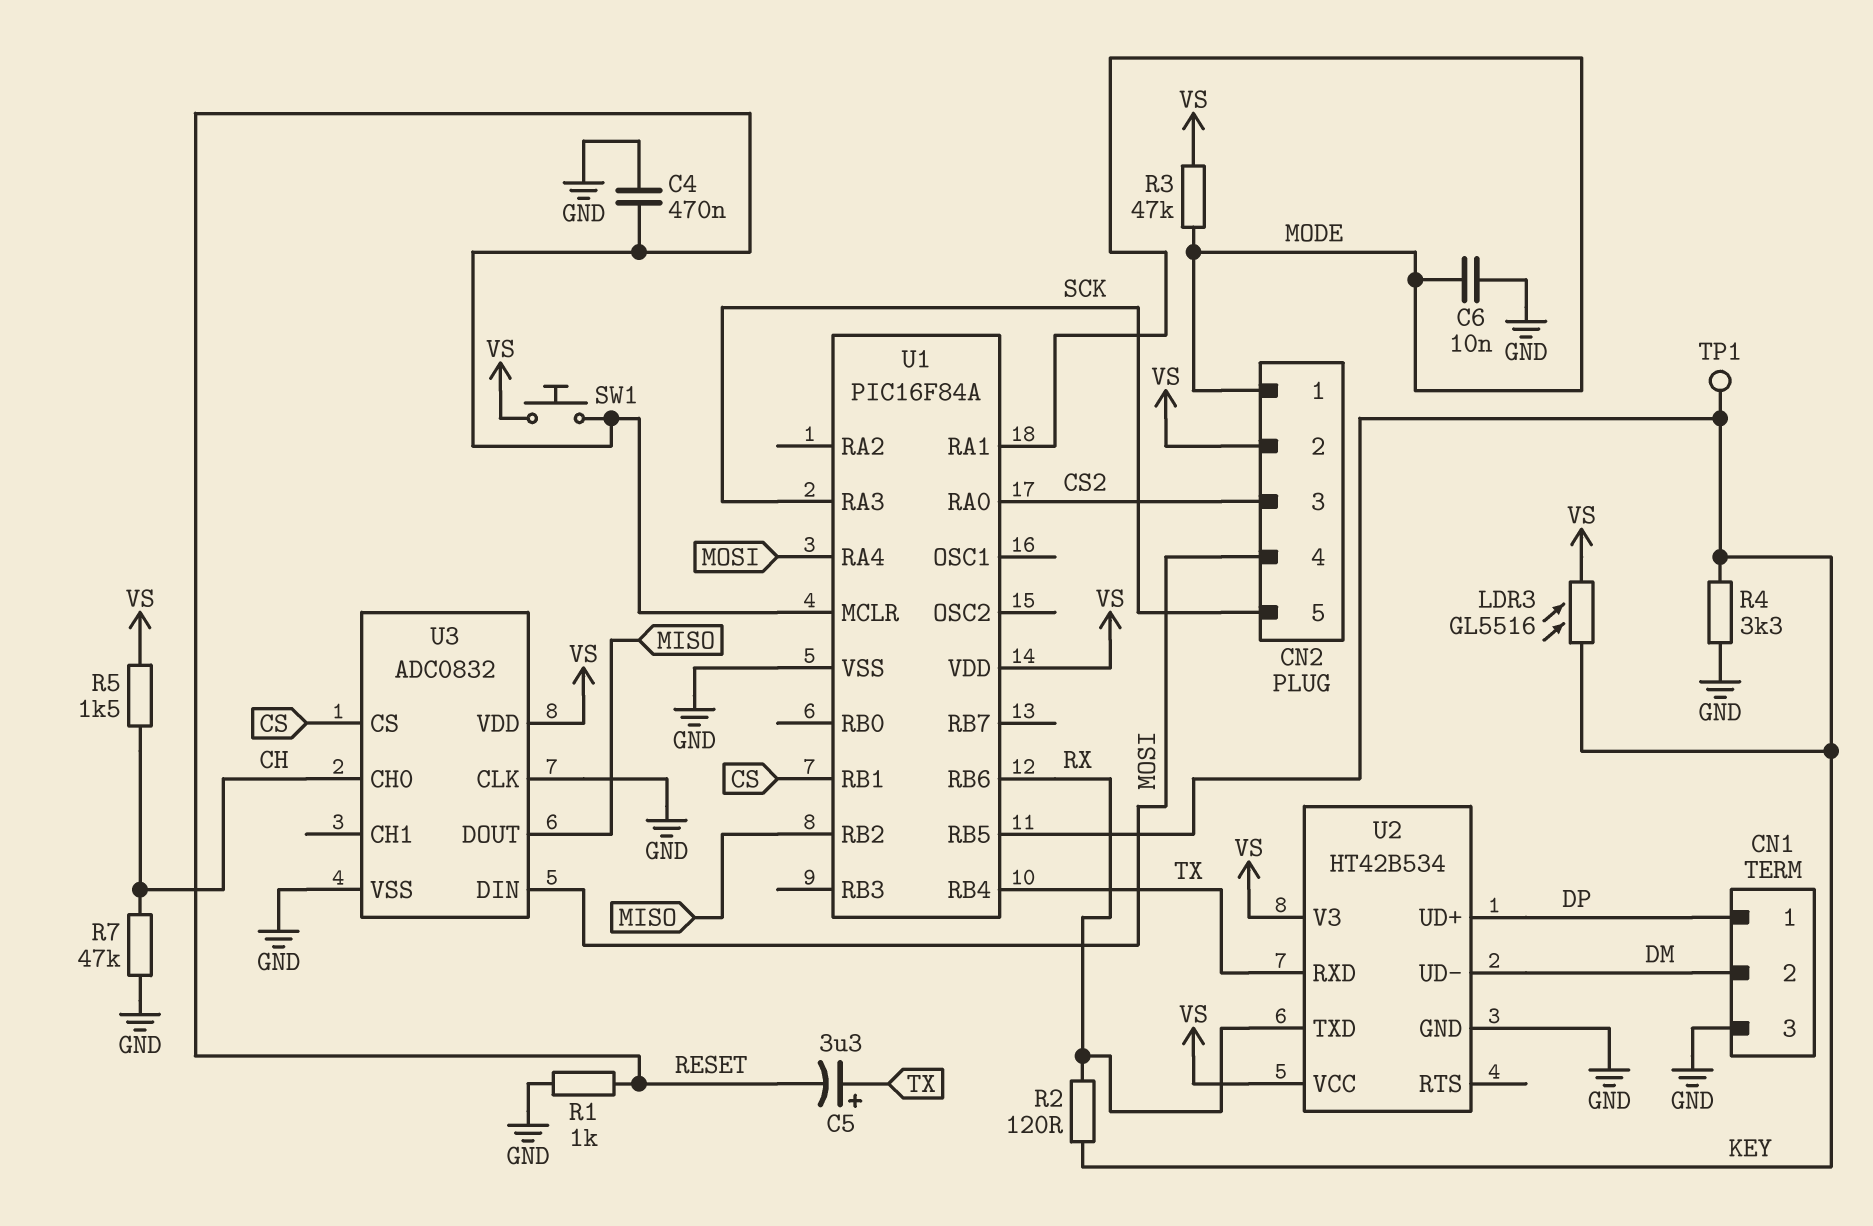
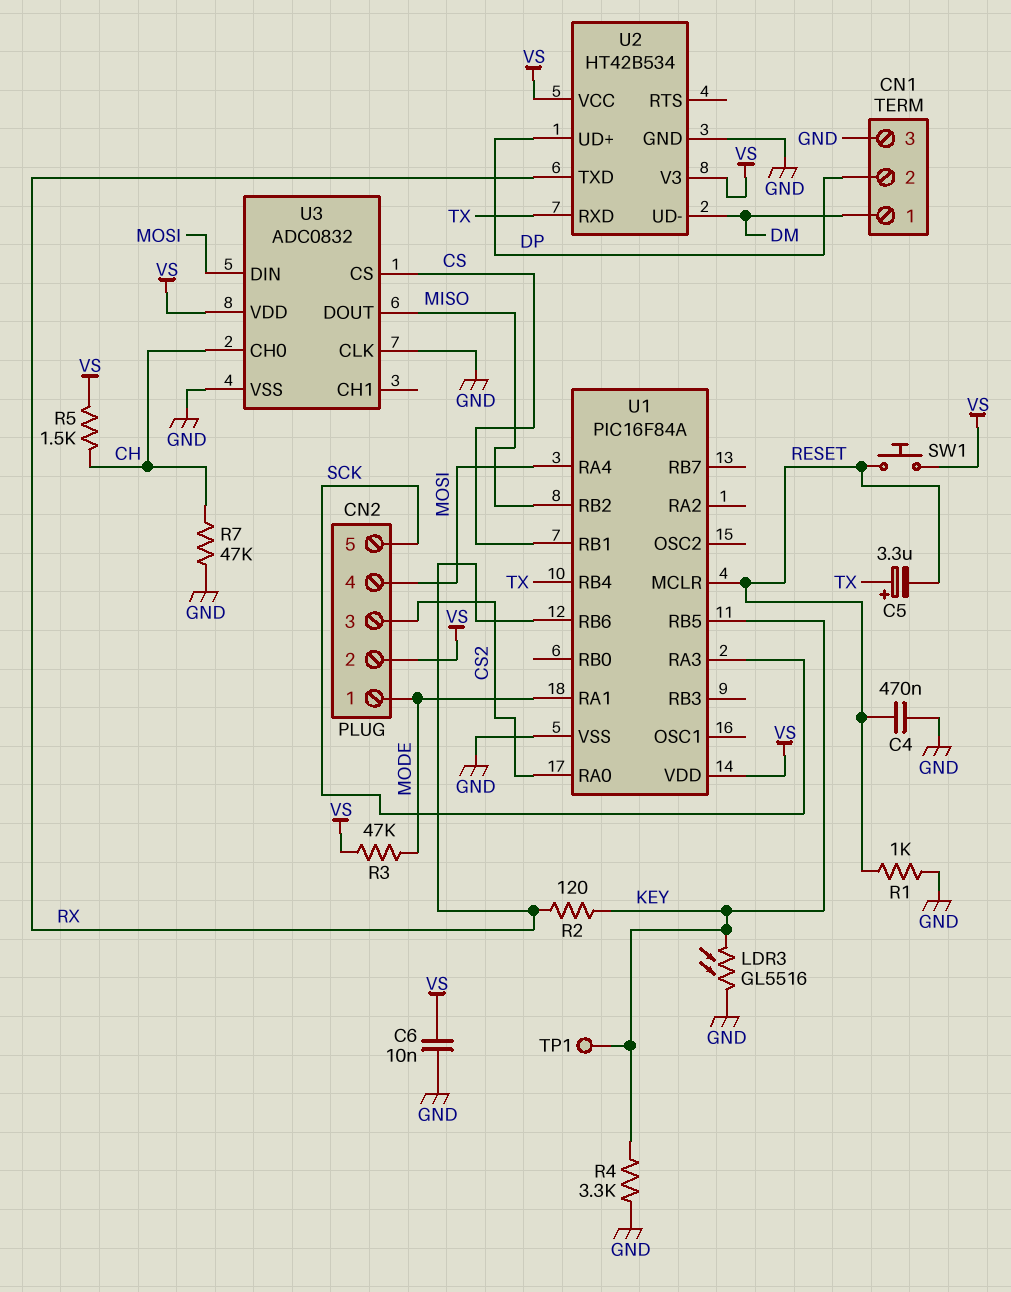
C6: 10nF (GND, MODE) -> 10nF (GND, VS)
CN1 pin 1: DP -> DM
CN1 pin 2: DM -> DP
LDR3: GL5516 (KEY, VS) -> GL5516 (GND, KEY)

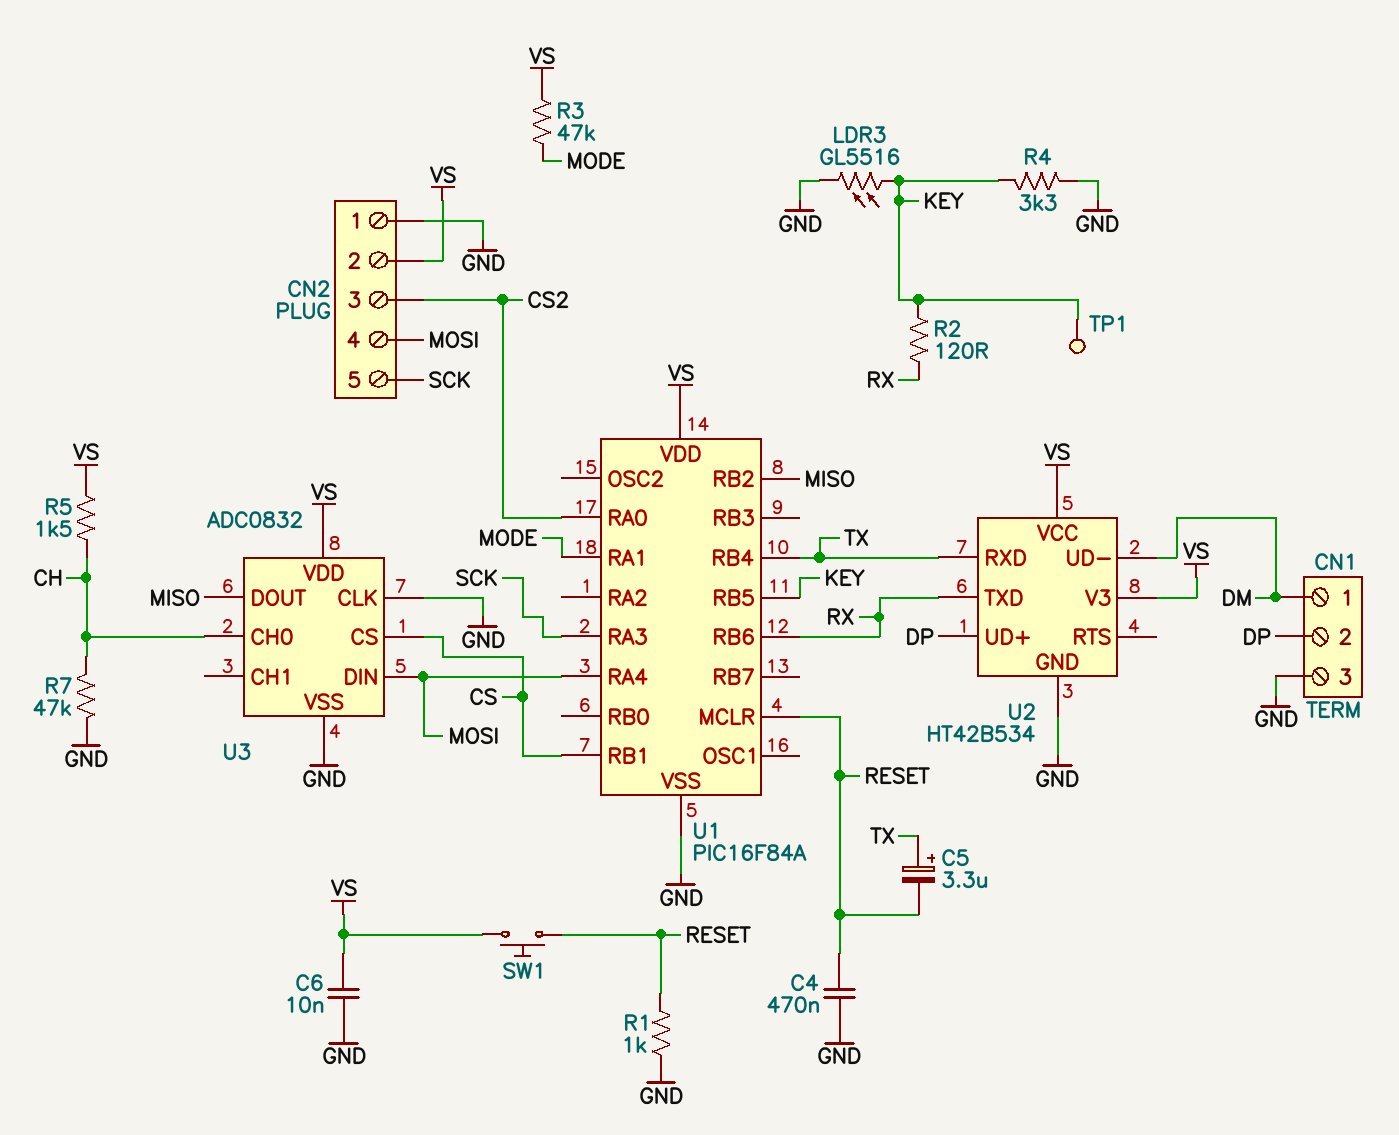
CN2 pin 1: MODE -> GND

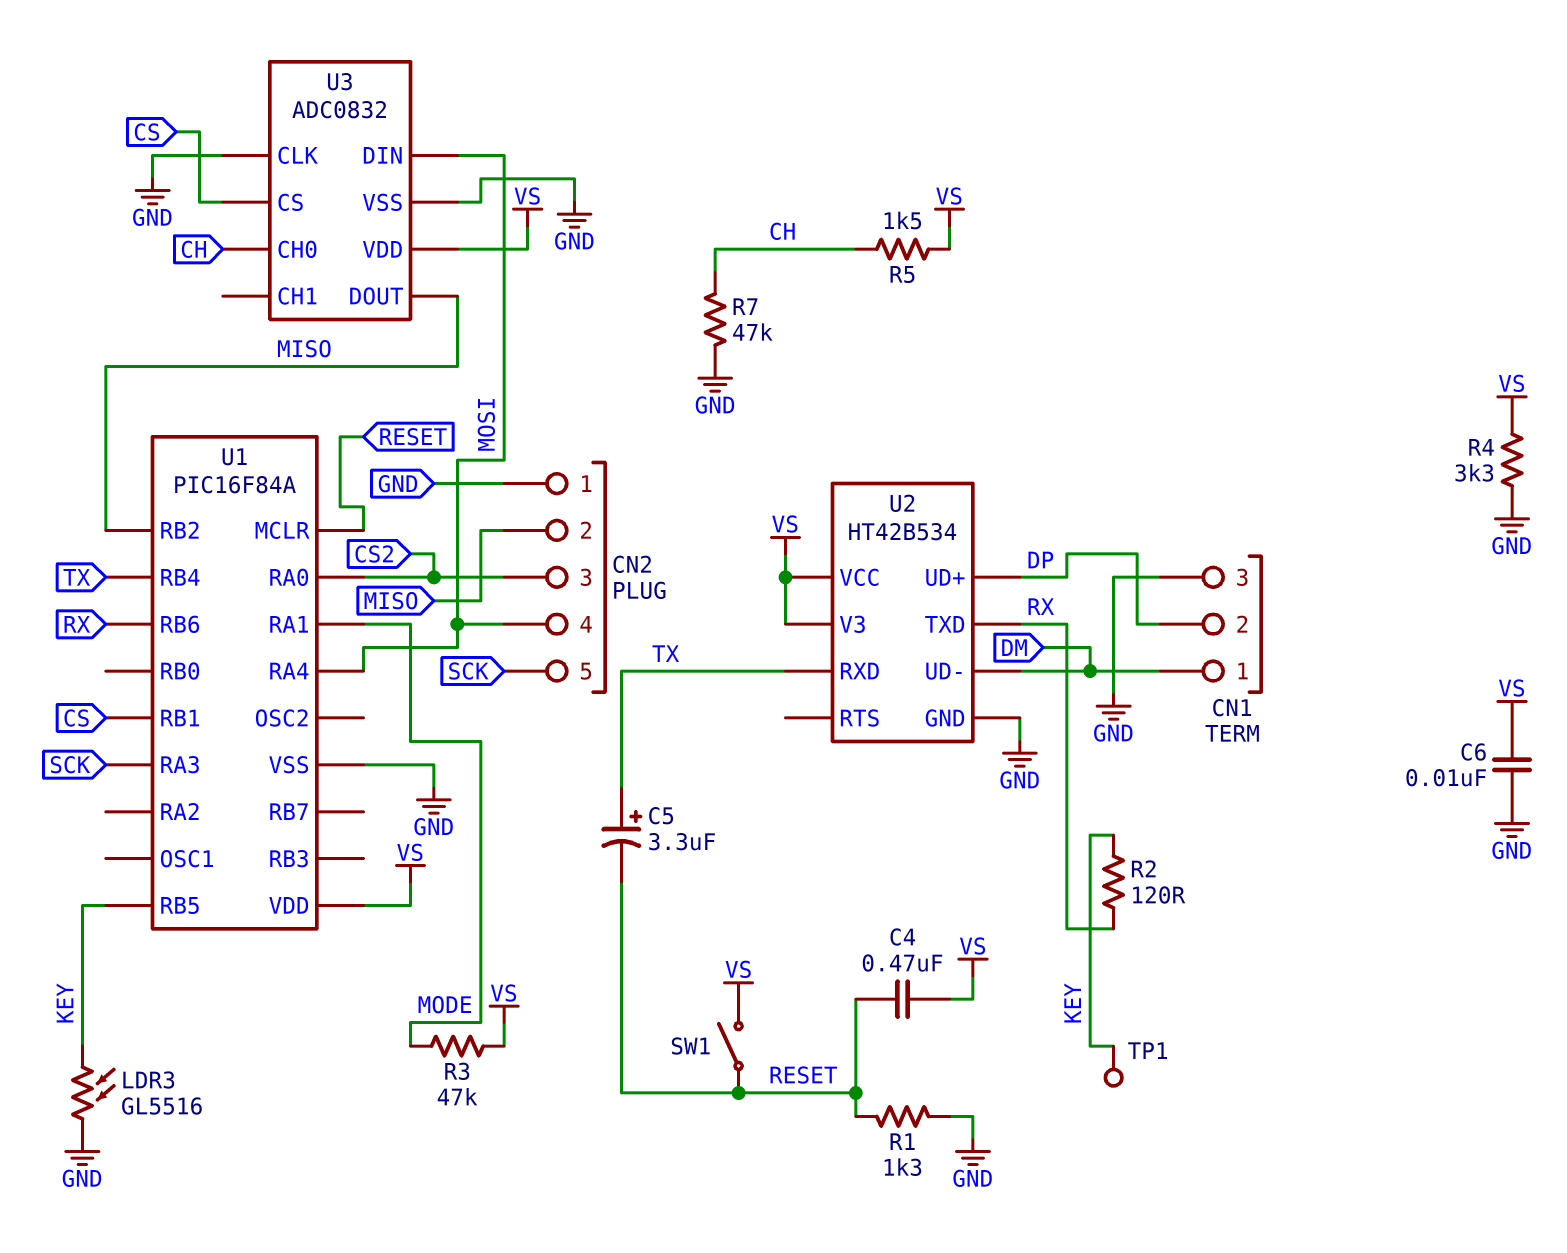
C4: 470nF (GND, RESET) -> 470nF (RESET, VS)
CN2 pin 2: VS -> MISO
R1: 1k (GND, RESET) -> 1.3k (GND, RESET)
R4: 3.3k (GND, KEY) -> 3.3k (GND, VS)
SW1: button (RESET, VS) -> switch (RESET, VS)

